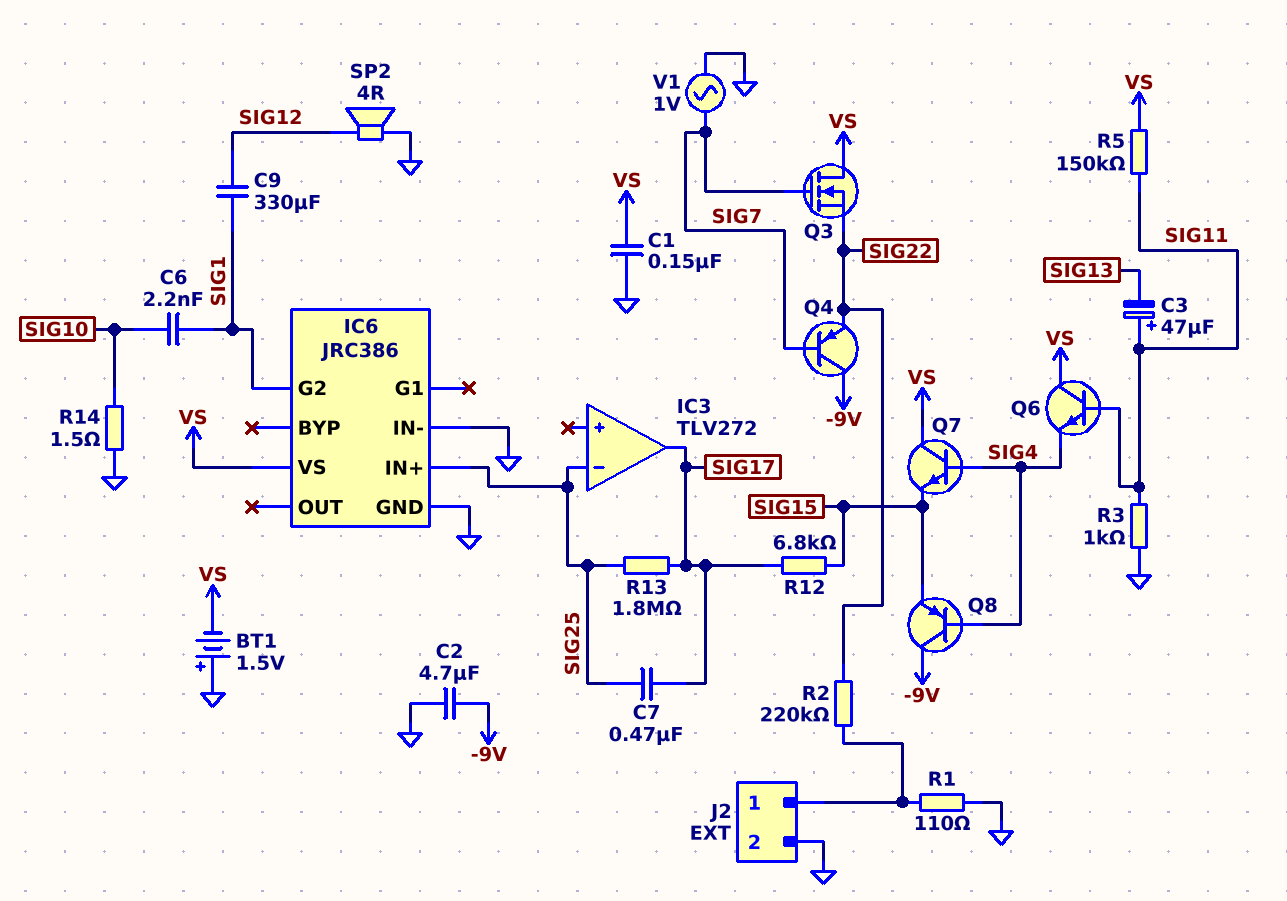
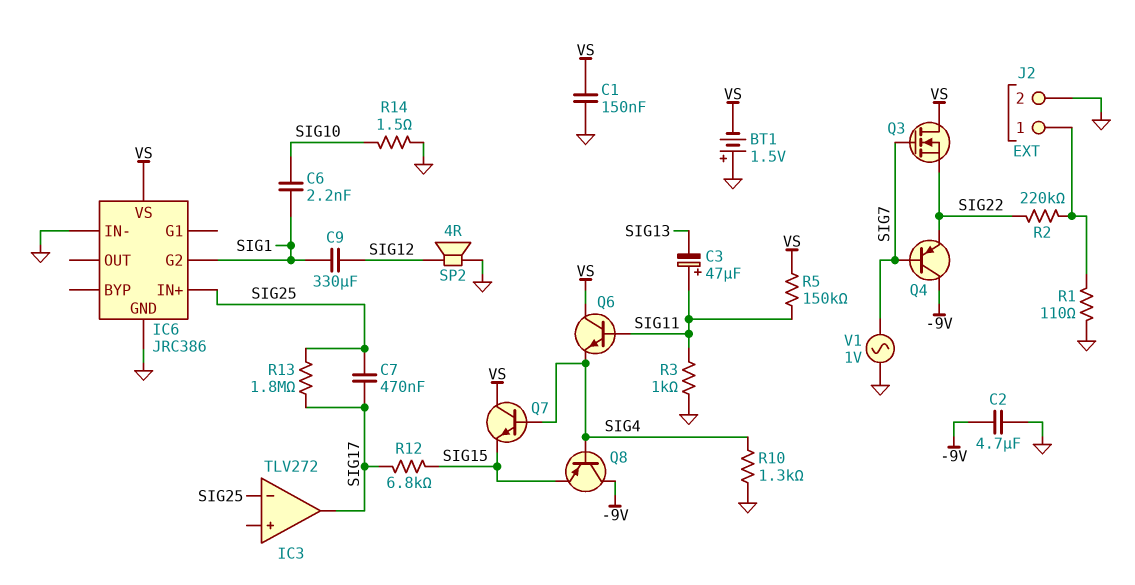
R10: none -> 1.3k (GND, SIG4)

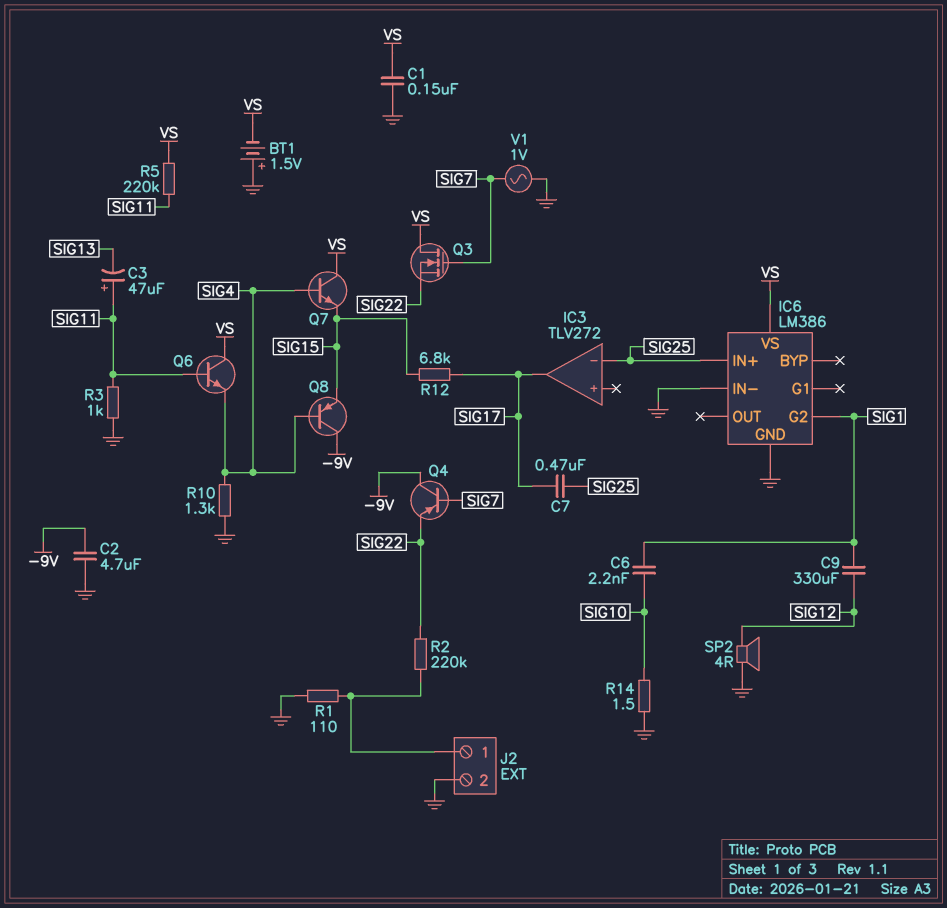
IC6: JRC386 -> LM386
R5: 150k (SIG11, VS) -> 220k (SIG11, VS)
R13: 1.8M (SIG17, SIG25) -> none

